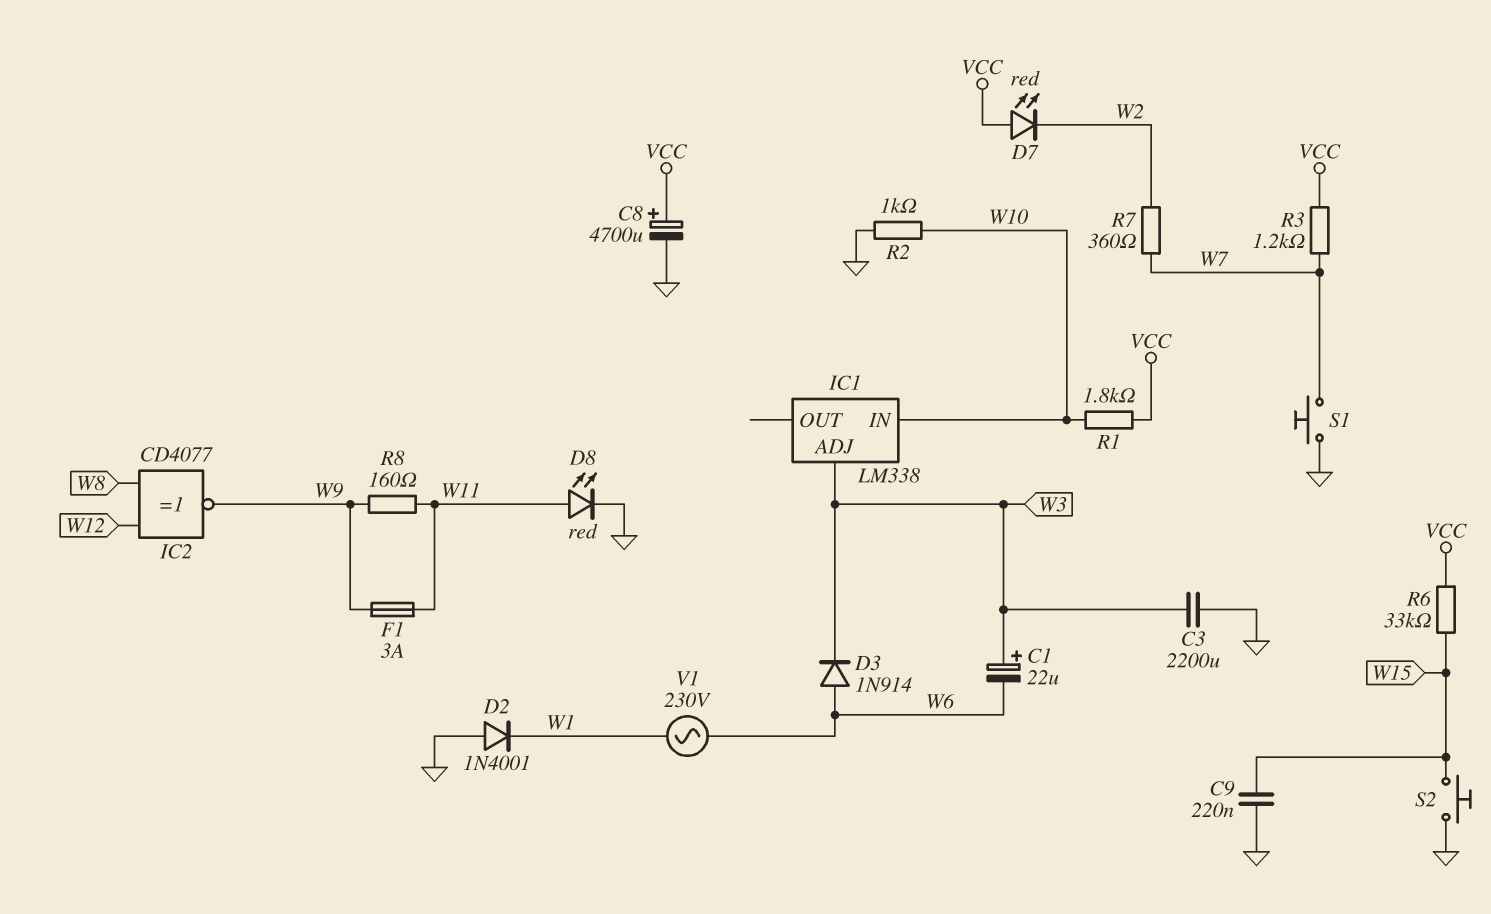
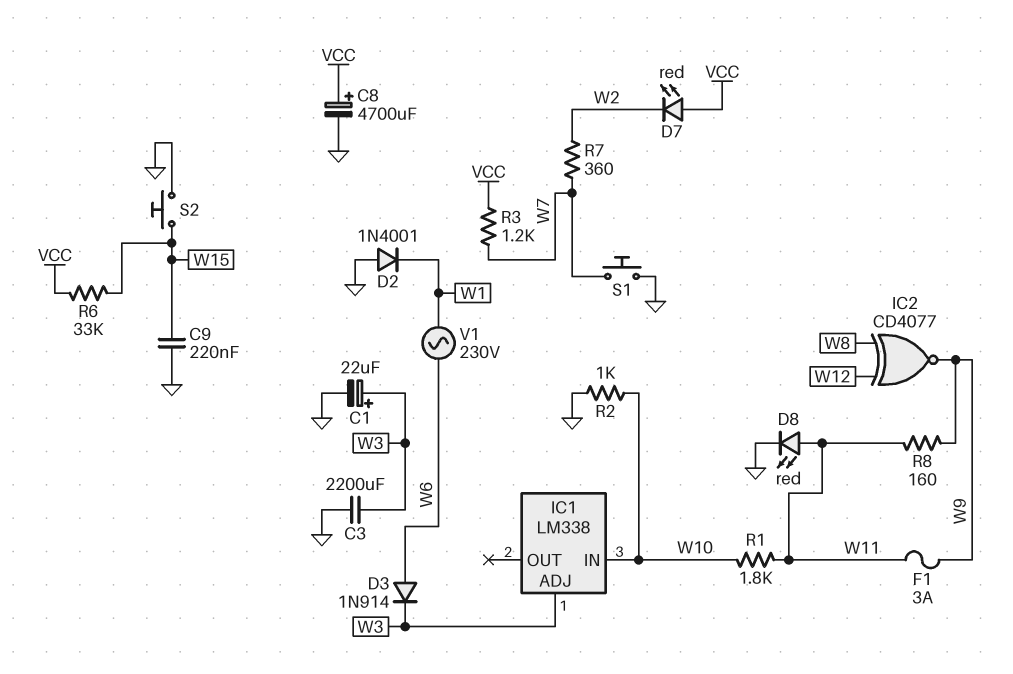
C1: 22uF (plus W3, minus W6) -> 22uF (plus W3, minus GND)
R1: 1.8k (VCC, W10) -> 1.8k (W10, W11)

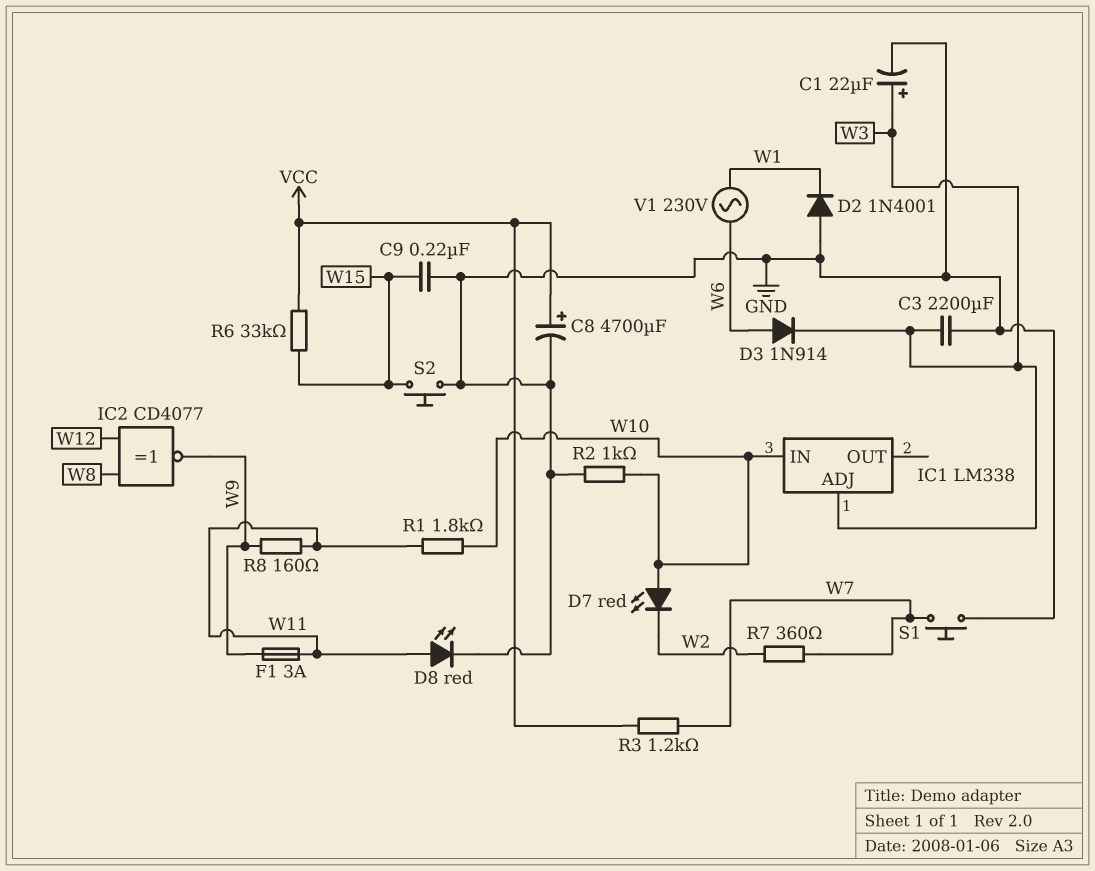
D7: LED red (A VCC, K W2) -> LED red (A W10, K W2)

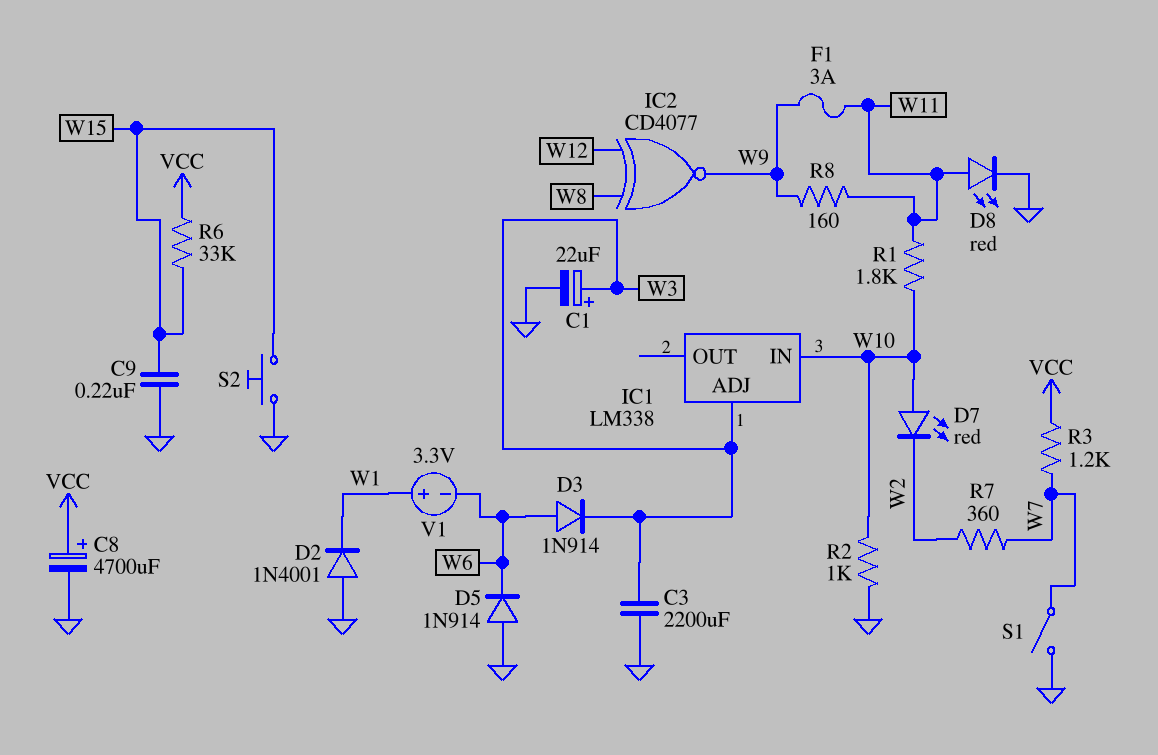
D5: none -> diode 1N914 (A GND, K W6)
S1: button (GND, W7) -> switch (GND, W7)
V1: AC 230V (W1, W6) -> 3.3V (plus W1, minus W6)

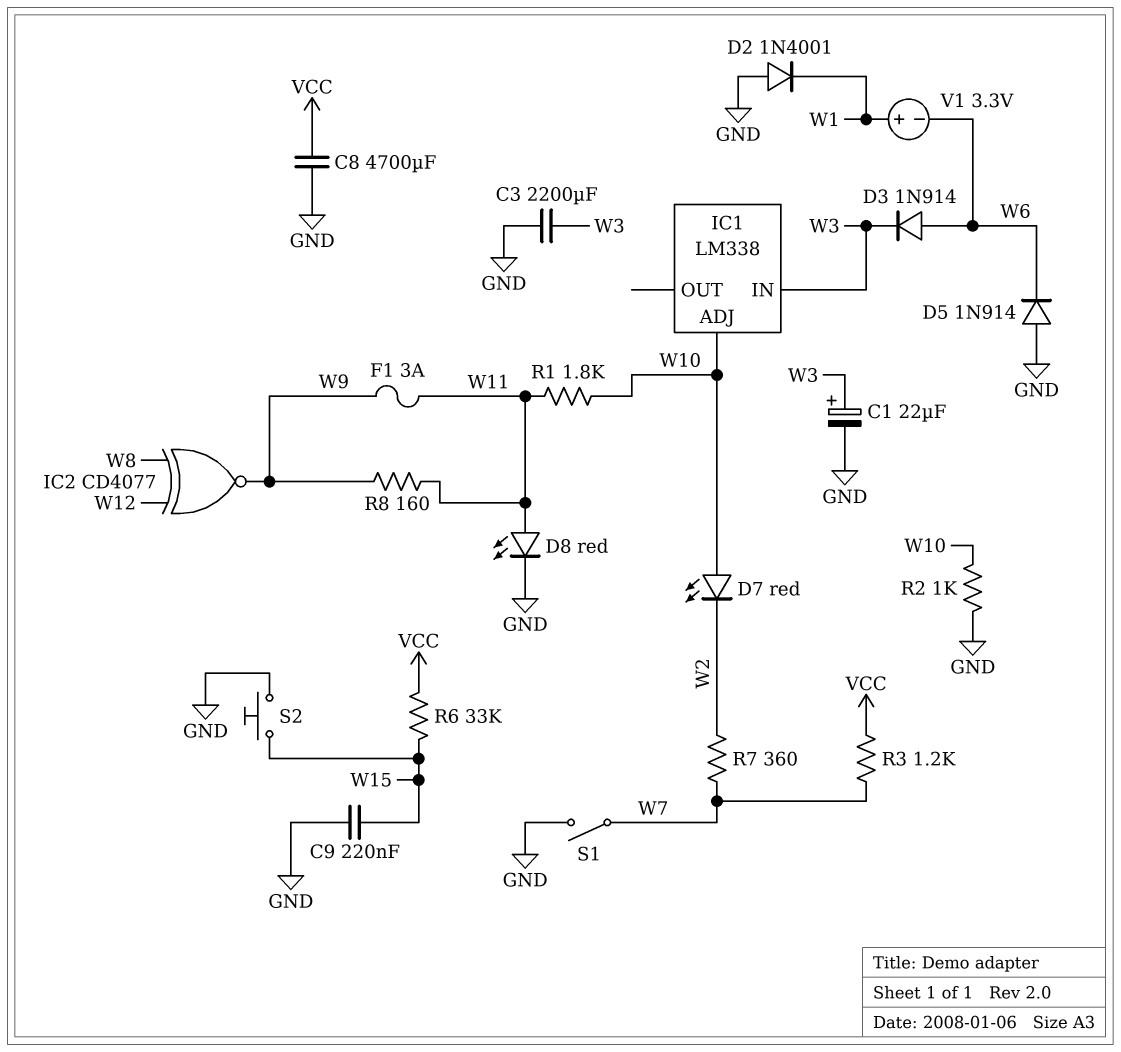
C8: 4700uF (plus VCC, minus GND) -> 4700uF (GND, VCC)
IC1 pin ADJ: W3 -> W10
IC1 pin IN: W10 -> W3

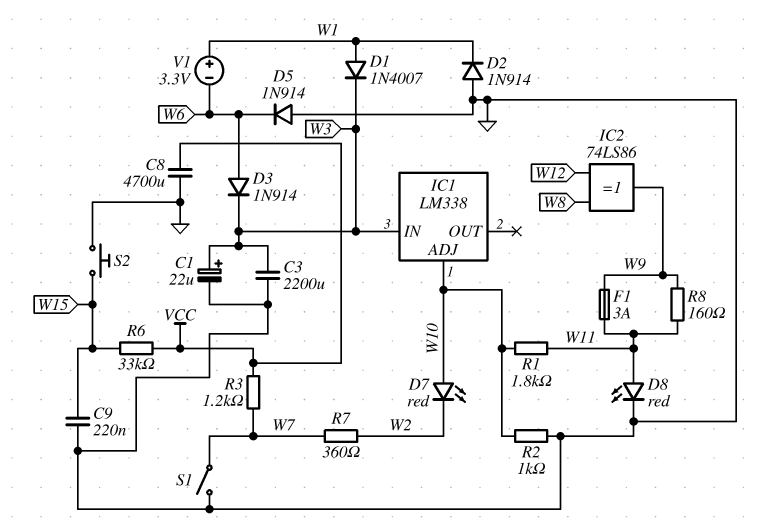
D1: none -> diode 1N4007 (A W1, K W3)
D2: diode 1N4001 (A GND, K W1) -> diode 1N914 (A GND, K W1)
IC2: XNOR CD4077 (in W8, in W12, out W9) -> XOR 74LS86 (in W8, in W12, out W9)

